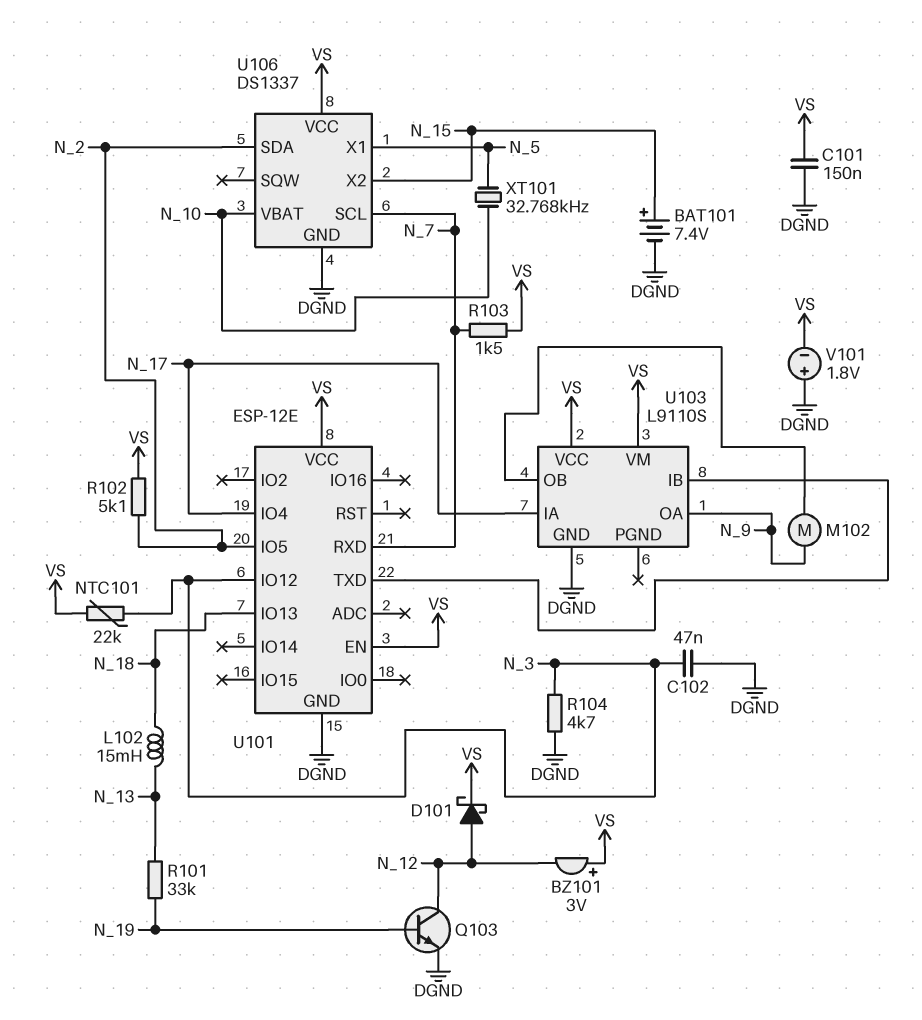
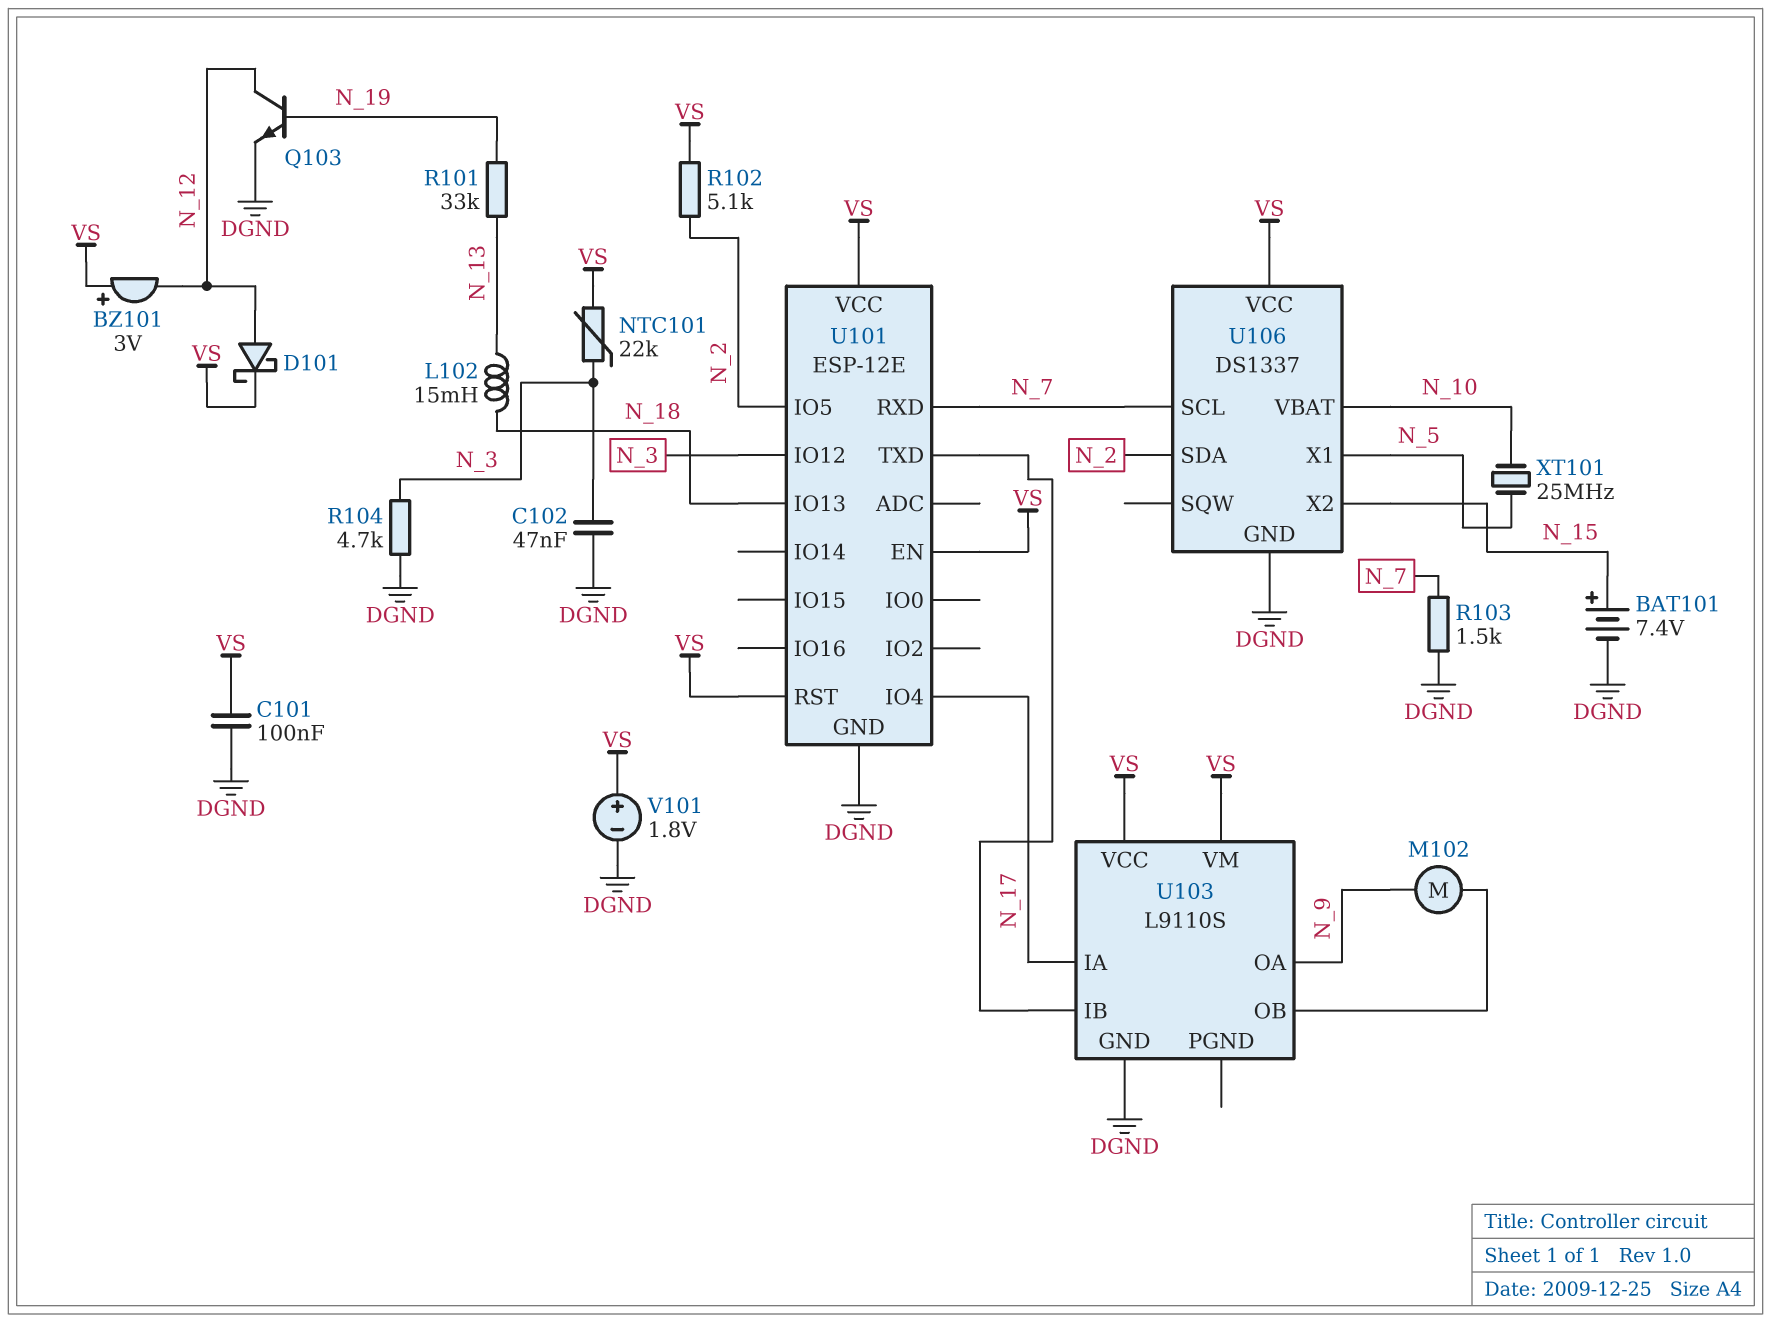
C101: 150nF (DGND, VS) -> 100nF (DGND, VS)
R103: 1.5k (N_7, VS) -> 1.5k (DGND, N_7)
U101 pin RST: none -> VS
V101: 1.8V (plus DGND, minus VS) -> 1.8V (plus VS, minus DGND)
XT101: 32.768kHz (N_5, N_10) -> 25MHz (N_5, N_10)

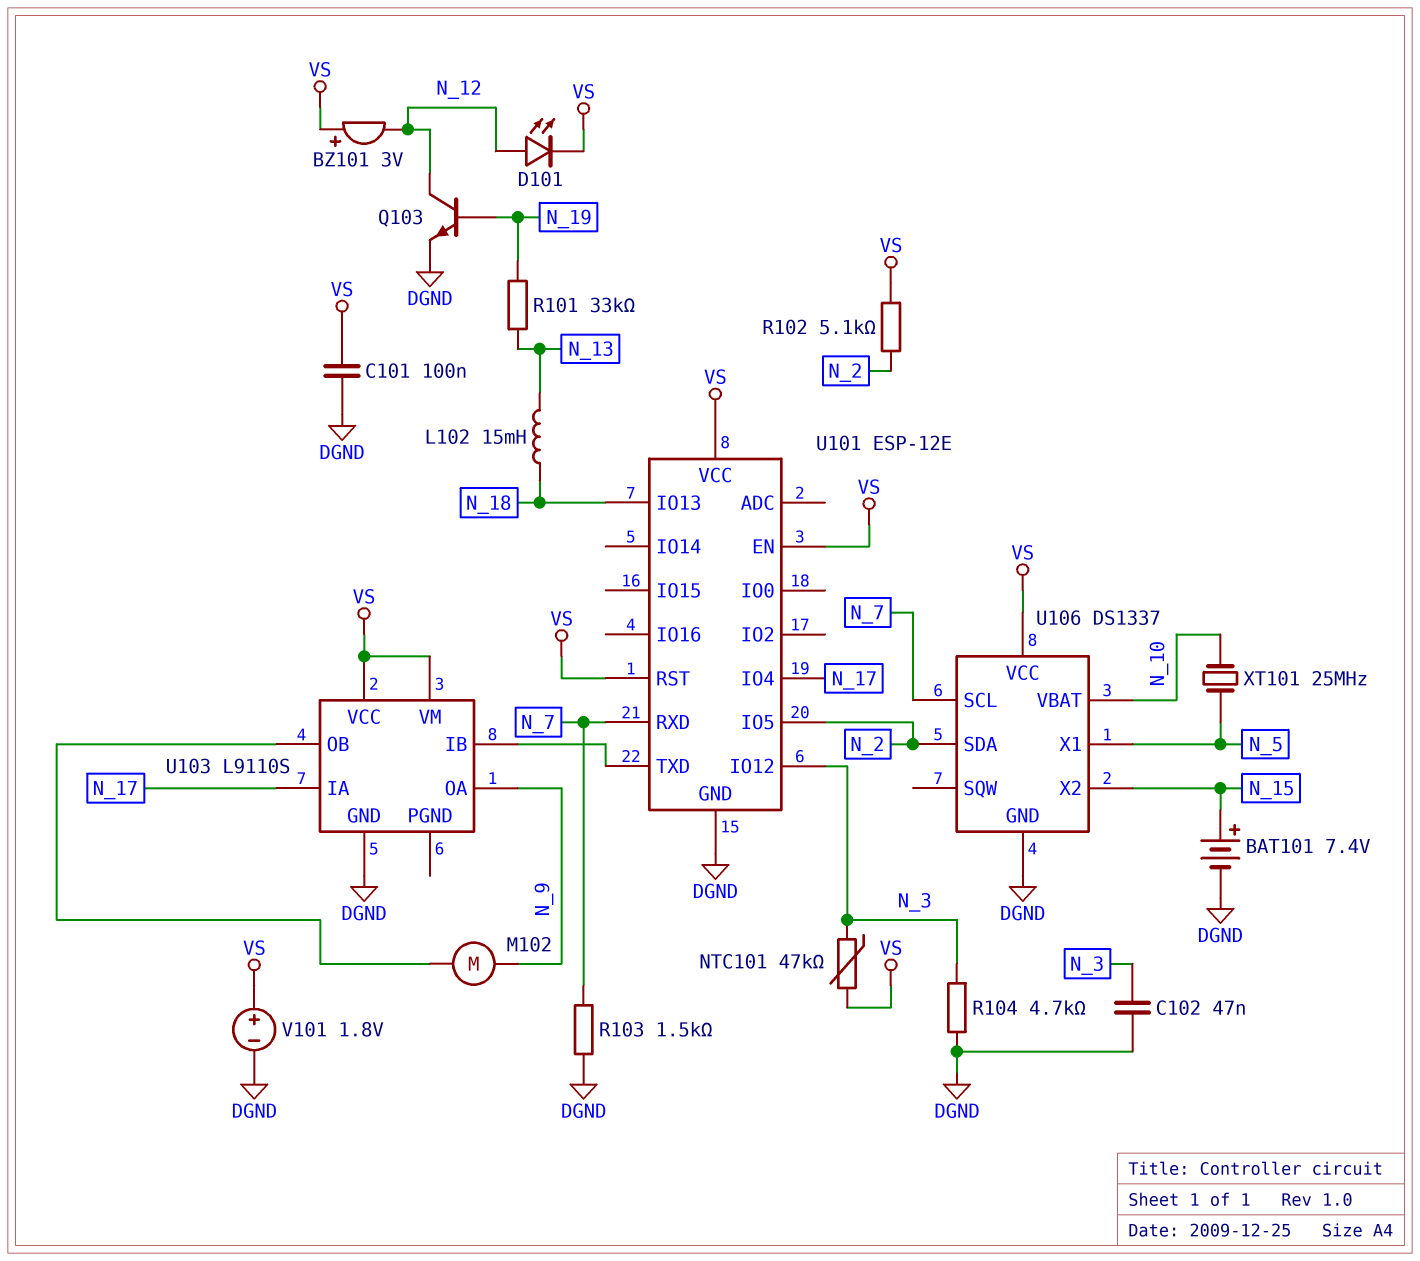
D101: schottky (A N_12, K VS) -> LED (A N_12, K VS)
NTC101: 22k (N_3, VS) -> 47k (N_3, VS)

